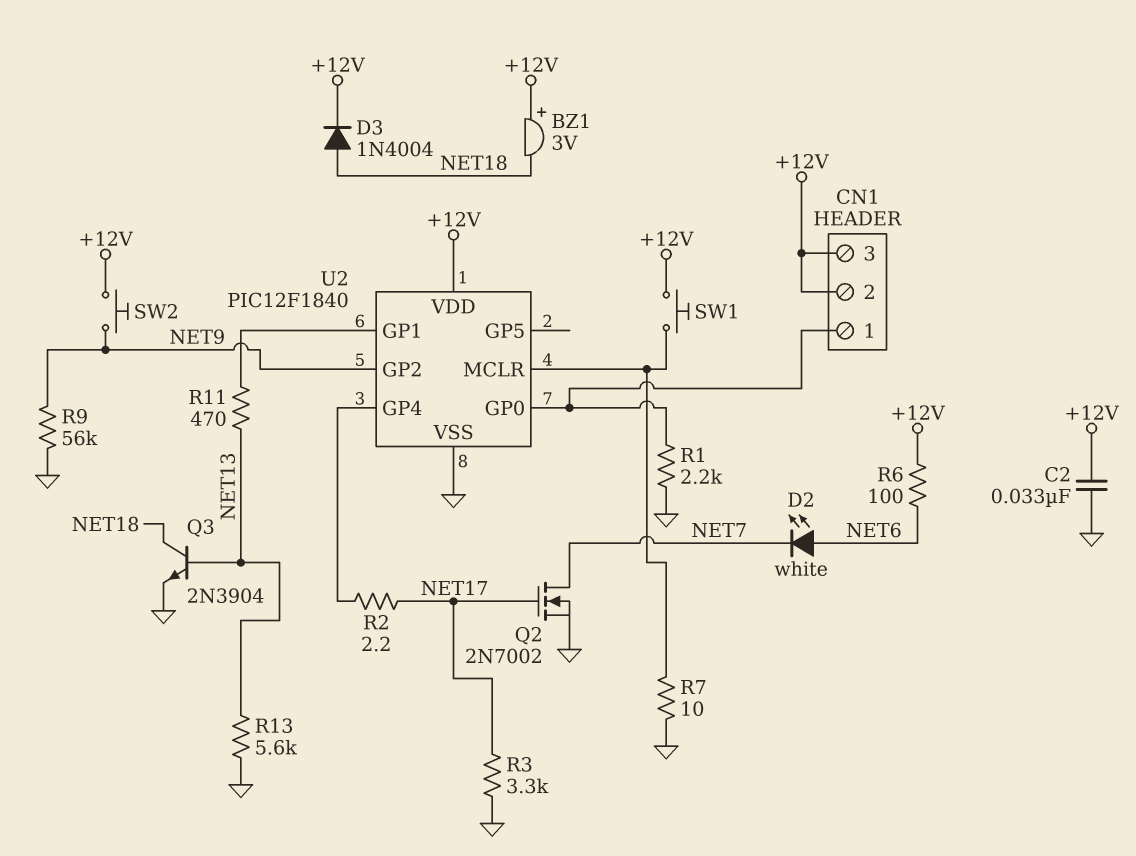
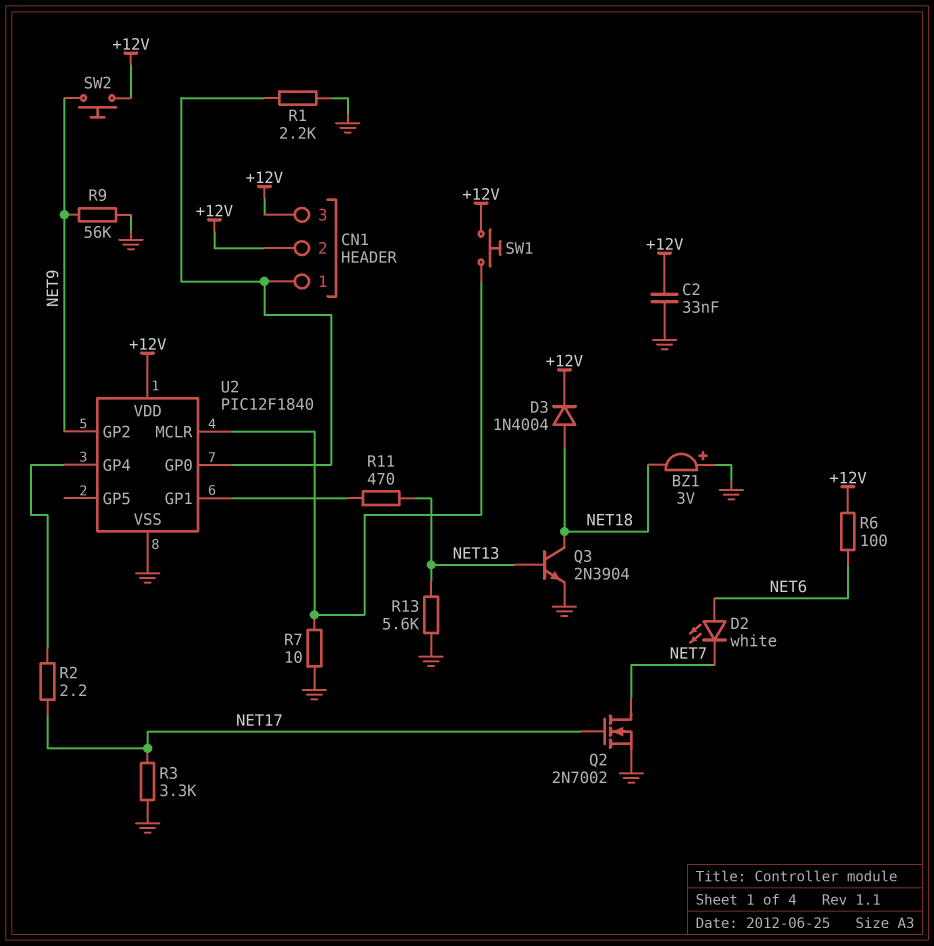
BZ1: buzzer 3V (plus +12V, minus NET18) -> buzzer 3V (plus GND, minus NET18)

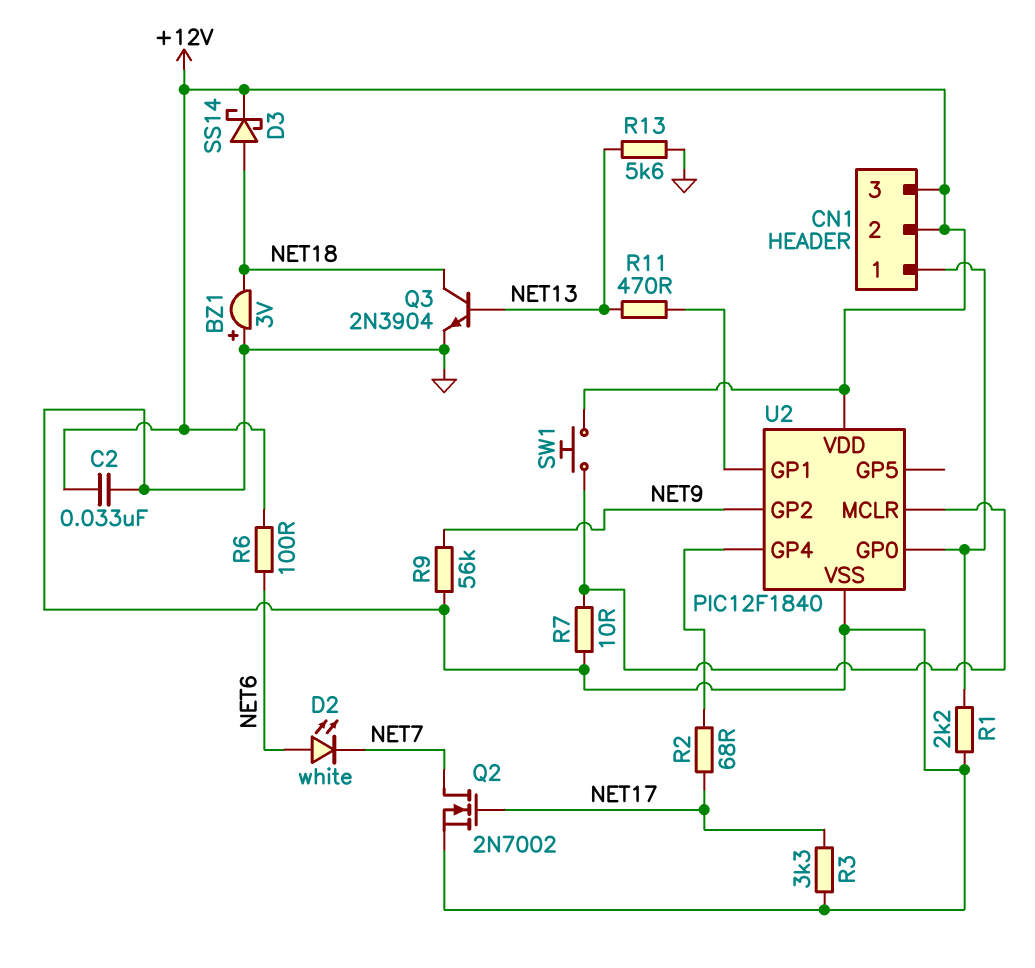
D3: diode 1N4004 (A NET18, K +12V) -> schottky SS14 (A NET18, K +12V)
R2: 2.2 (NET17, U2/GP4) -> 68 (NET17, U2/GP4)
SW2: button (+12V, NET9) -> none

